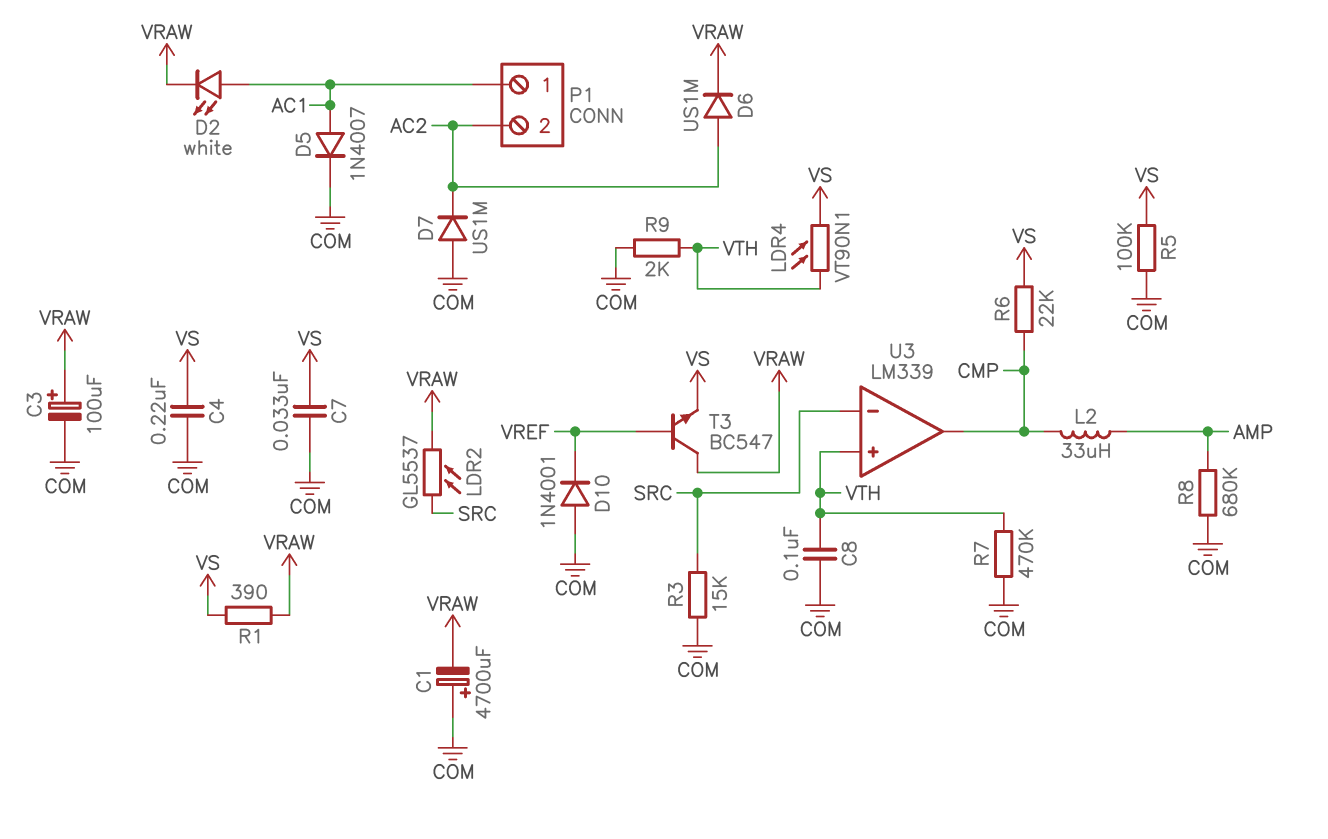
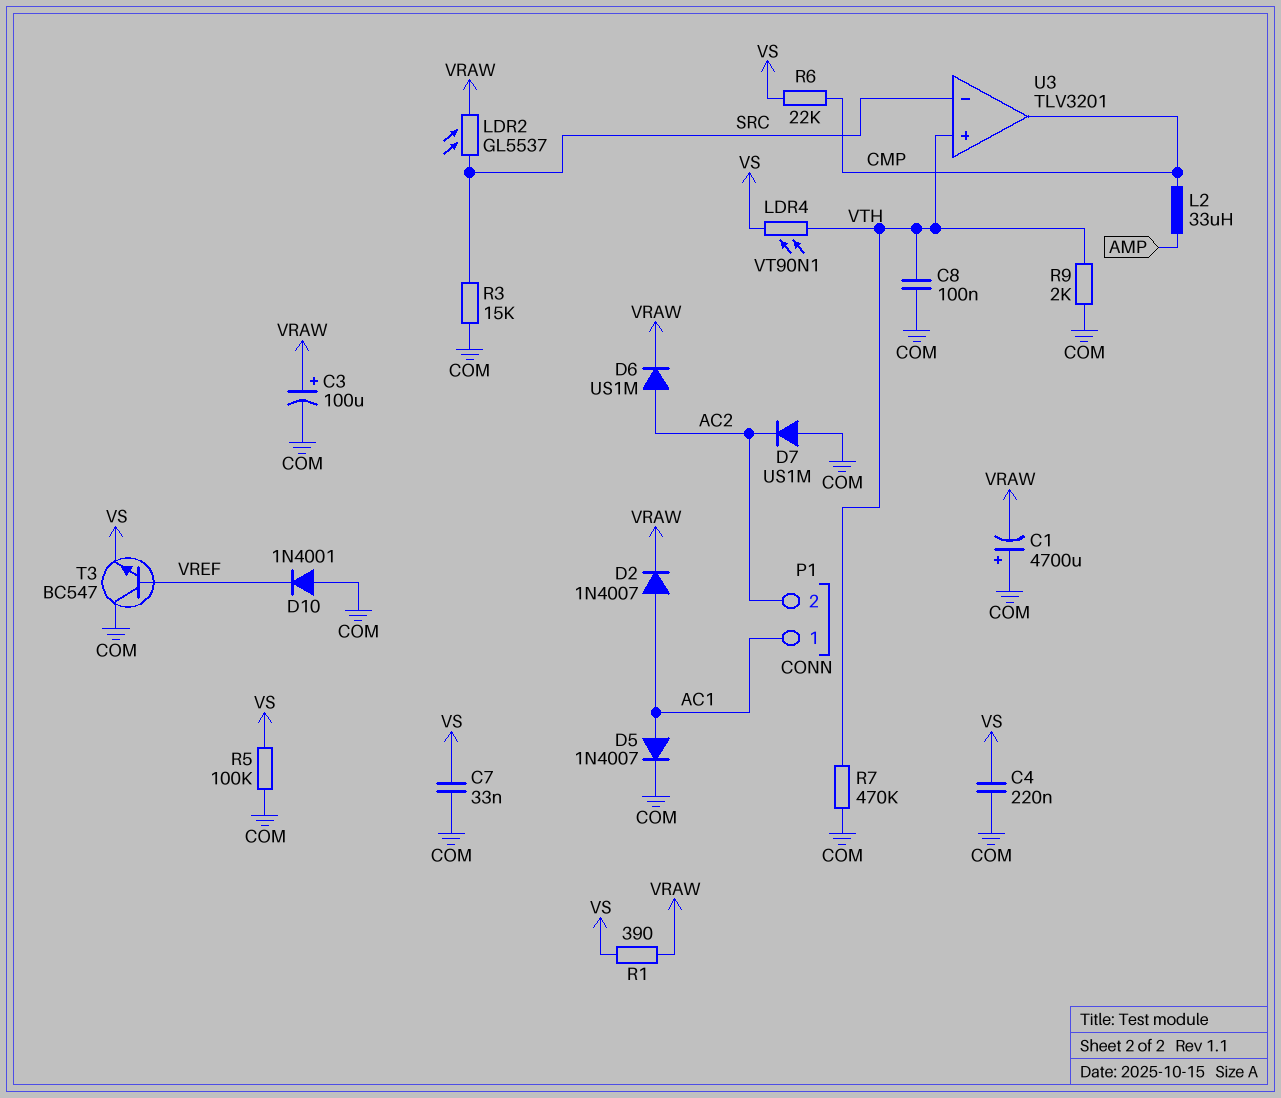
D2: LED white (A AC1, K VRAW) -> diode 1N4007 (A AC1, K VRAW)
R8: 680k (AMP, COM) -> none
T3: NPN BC547 (B VREF, C VRAW, E VS) -> NPN BC547 (B VREF, C COM, E VS)
U3: LM339 -> TLV3201

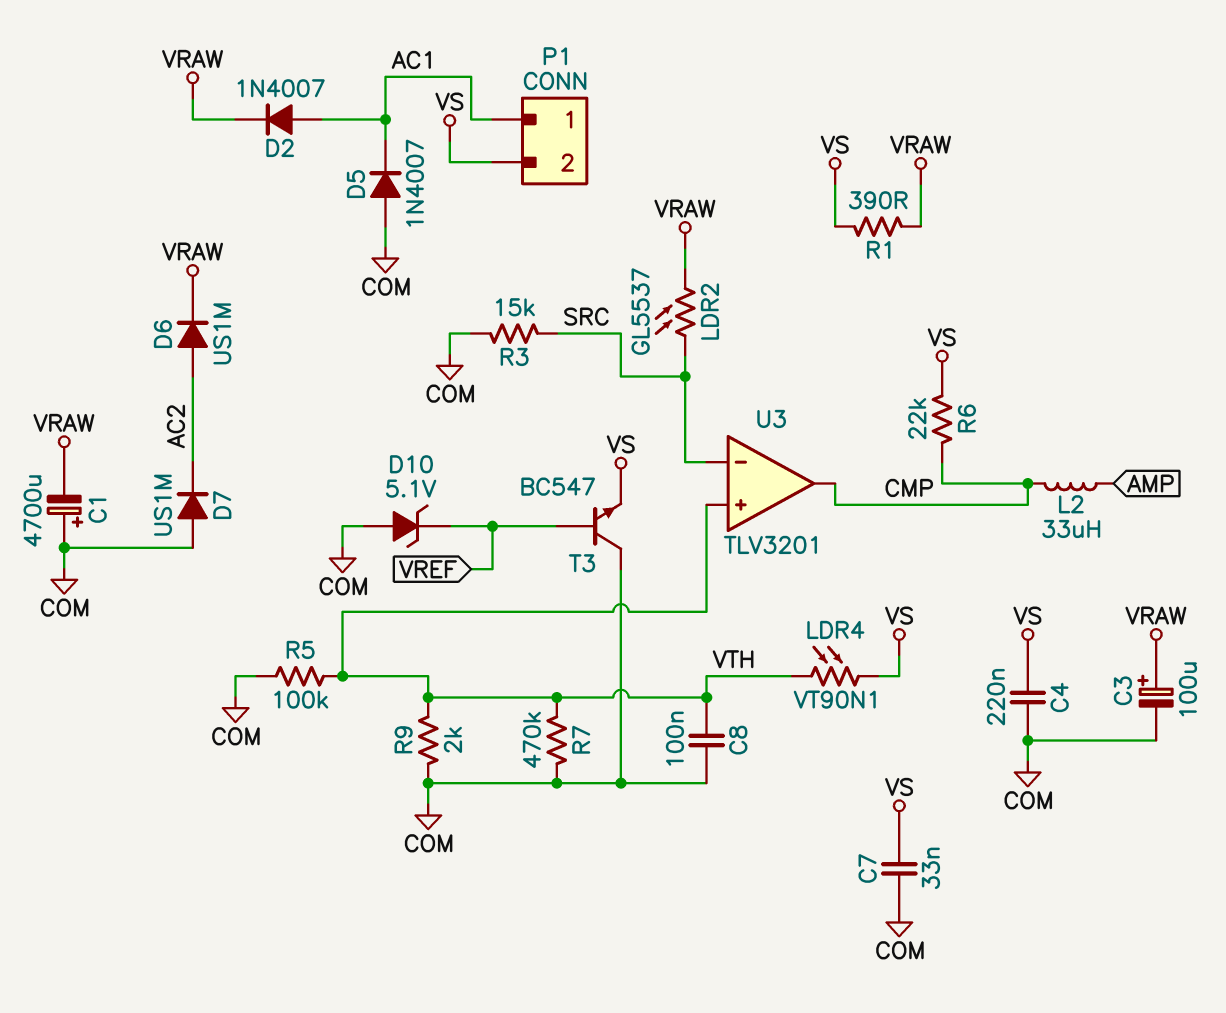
D5: diode 1N4007 (A AC1, K COM) -> diode 1N4007 (A COM, K AC1)
D10: diode 1N4001 (A COM, K VREF) -> zener 5.1V (A COM, K VREF)
P1 pin 2: AC2 -> VS
R5: 100k (COM, VS) -> 100k (COM, VTH)

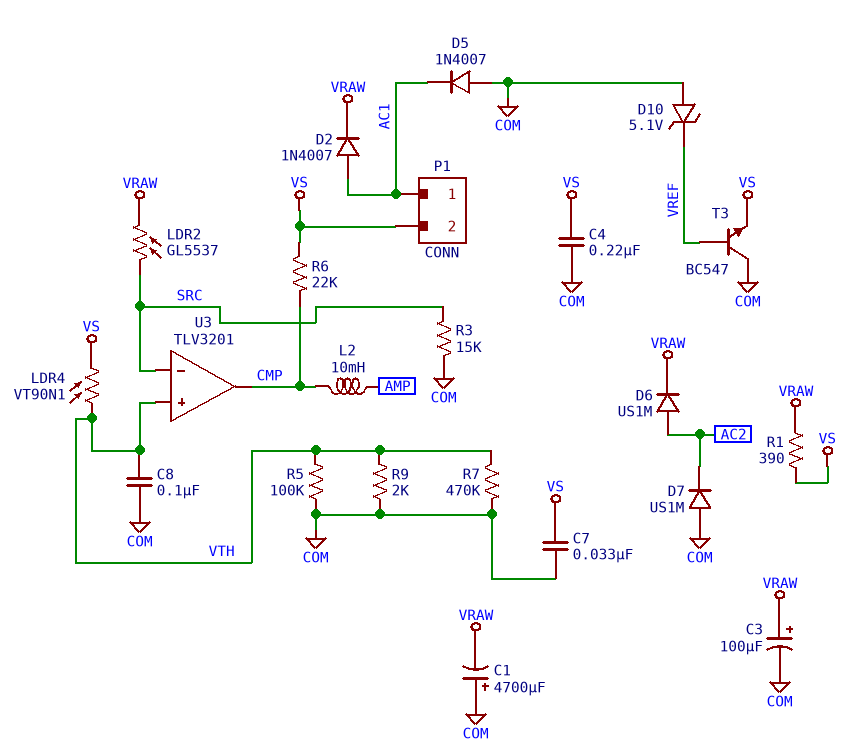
L2: 33uH (AMP, CMP) -> 10mH (AMP, CMP)

